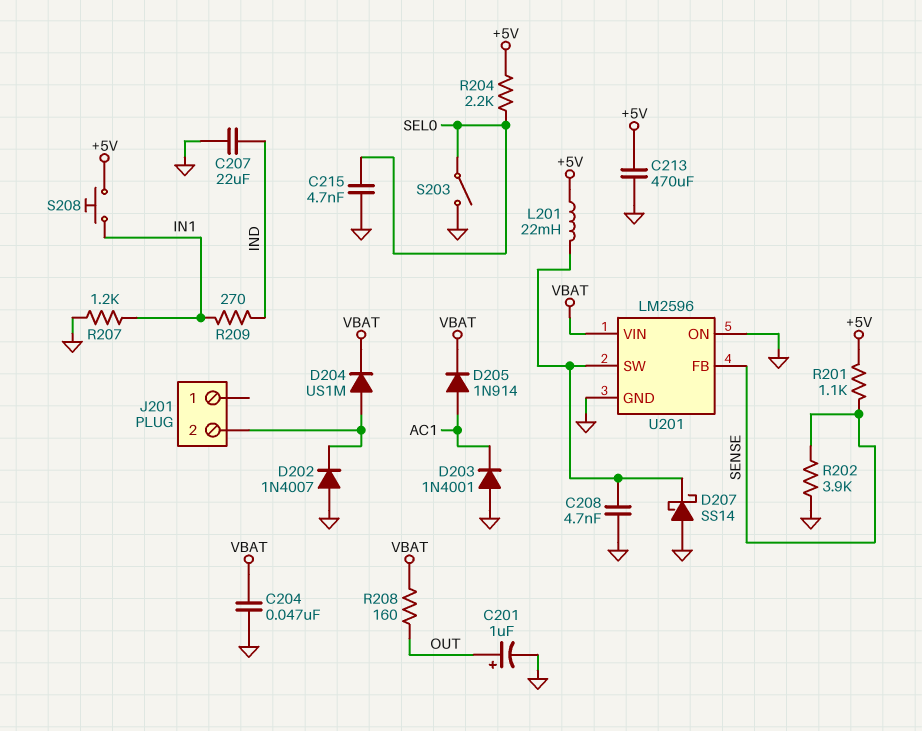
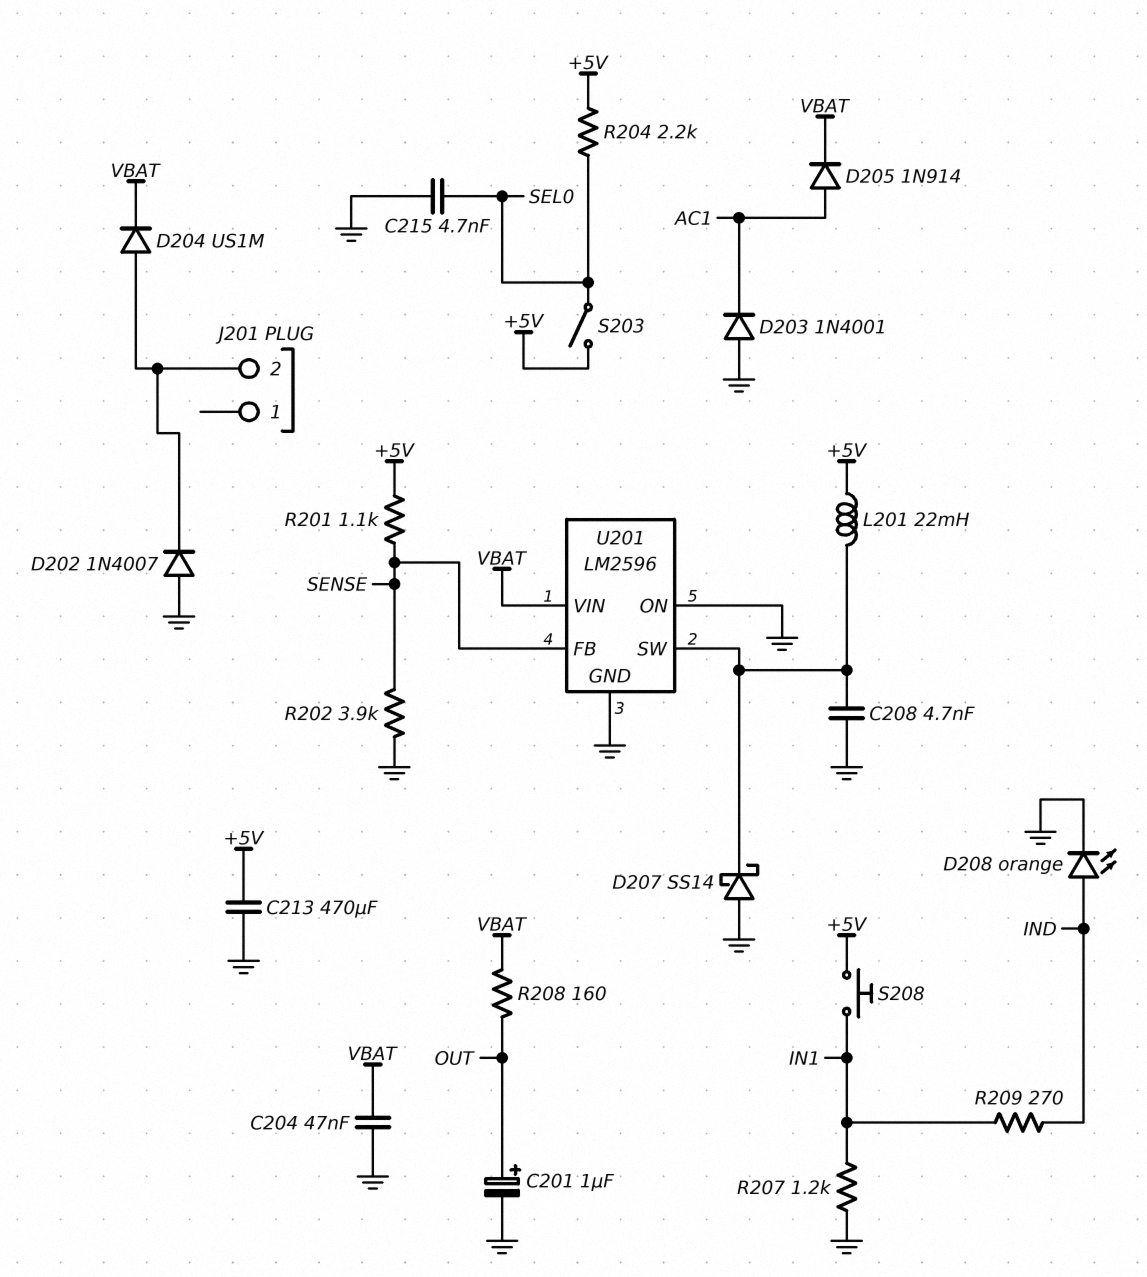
C207: 22uF (GND, IND) -> none
D208: none -> LED orange (A IND, K GND)
S203: switch (GND, SEL0) -> switch (+5V, SEL0)

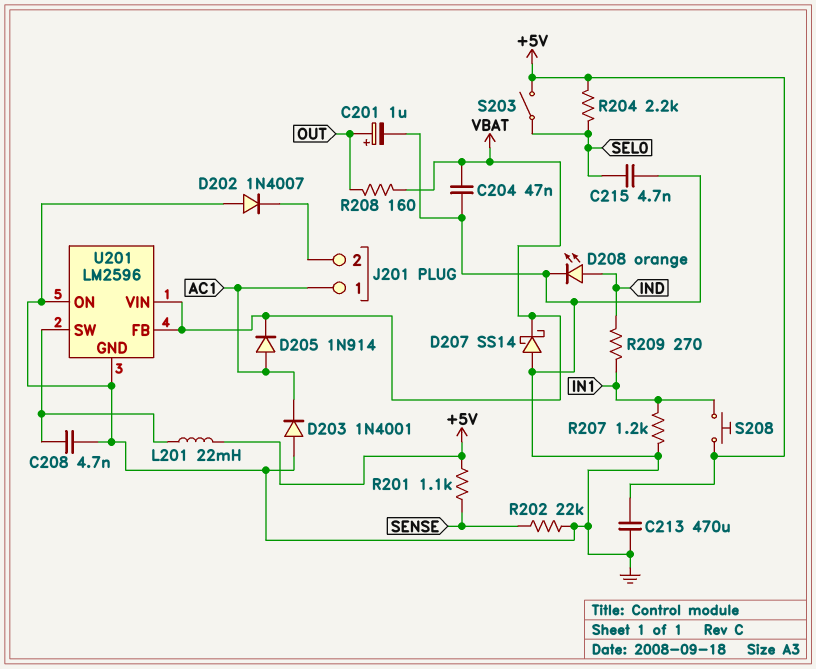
D204: diode US1M (A J201/2, K VBAT) -> none
D207: schottky SS14 (A GND, K U201/SW) -> schottky SS14 (A GND, K VBAT)
J201 pin 1: none -> AC1
R202: 3.9k (GND, SENSE) -> 22k (GND, SENSE)
U201 pin FB: SENSE -> VBAT

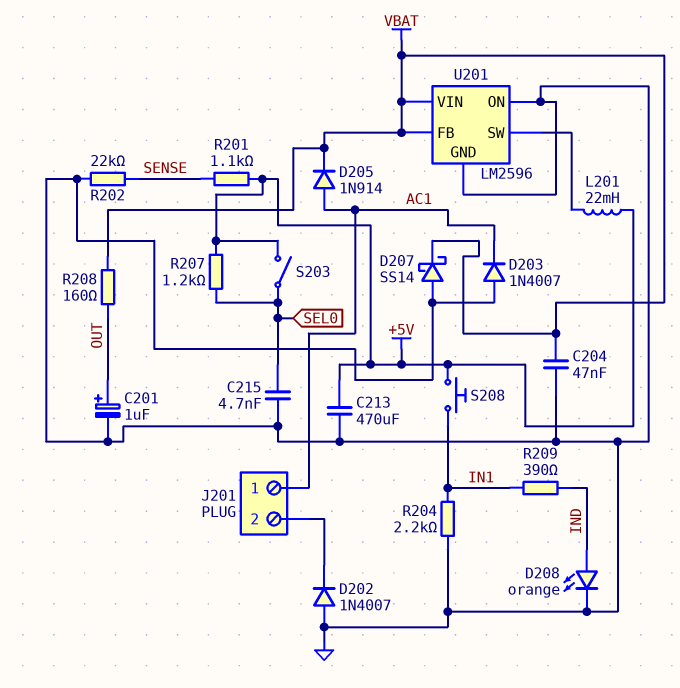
C208: 4.7nF (GND, U201/SW) -> none
D203: diode 1N4001 (A GND, K AC1) -> diode 1N4007 (A GND, K AC1)
R204: 2.2k (+5V, SEL0) -> 2.2k (GND, IN1)
R207: 1.2k (GND, IN1) -> 1.2k (+5V, SEL0)
R209: 270 (IN1, IND) -> 390 (IN1, IND)

